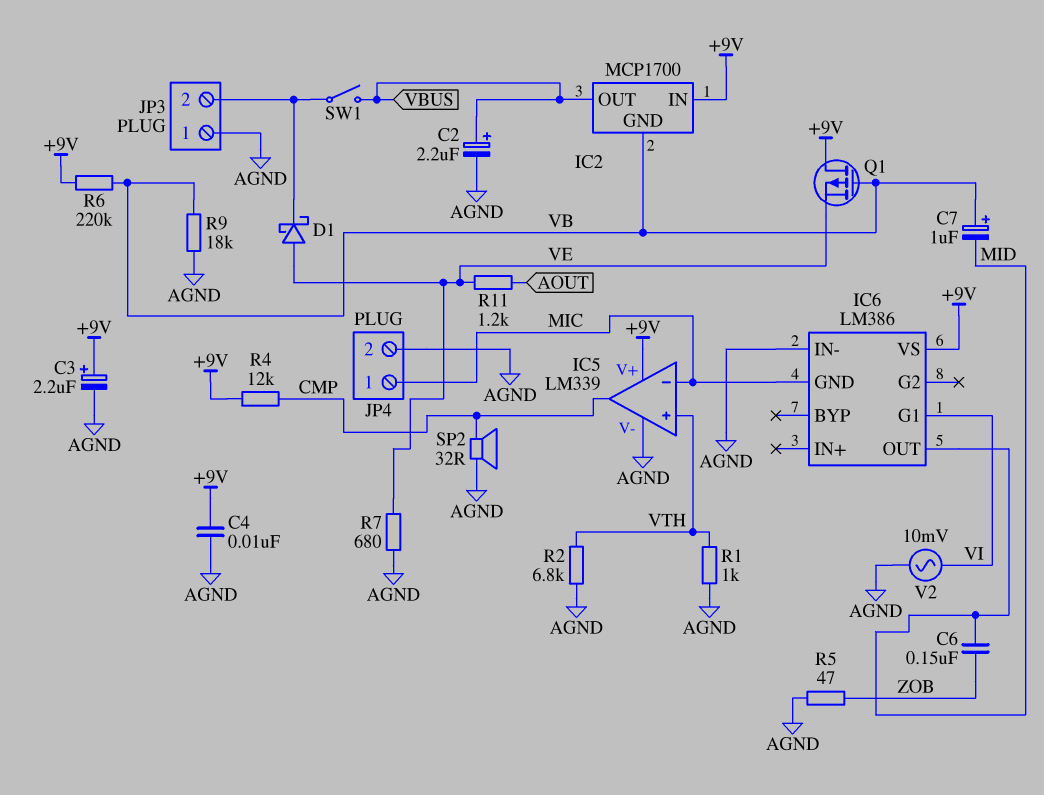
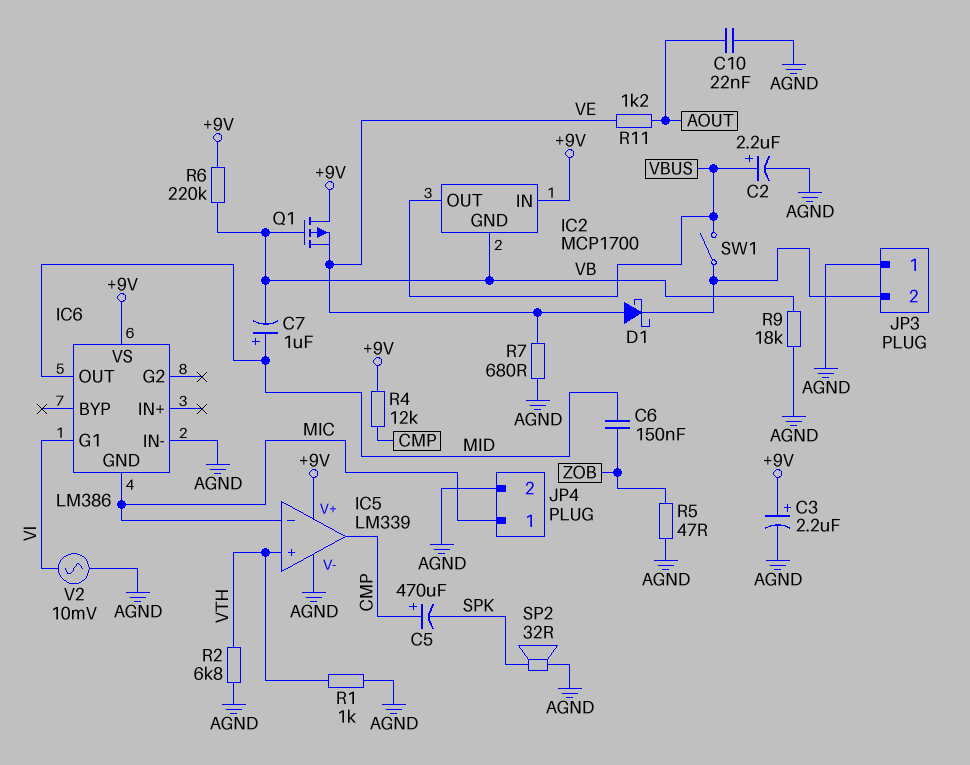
C4: 10nF (+9V, AGND) -> none
C5: none -> 470uF (plus CMP, minus SPK)
C7: 1uF (plus VB, minus MID) -> 1uF (plus MID, minus VB)
C10: none -> 22nF (AGND, AOUT)
SP2: speaker 32R (AGND, CMP) -> speaker 32R (AGND, SPK)

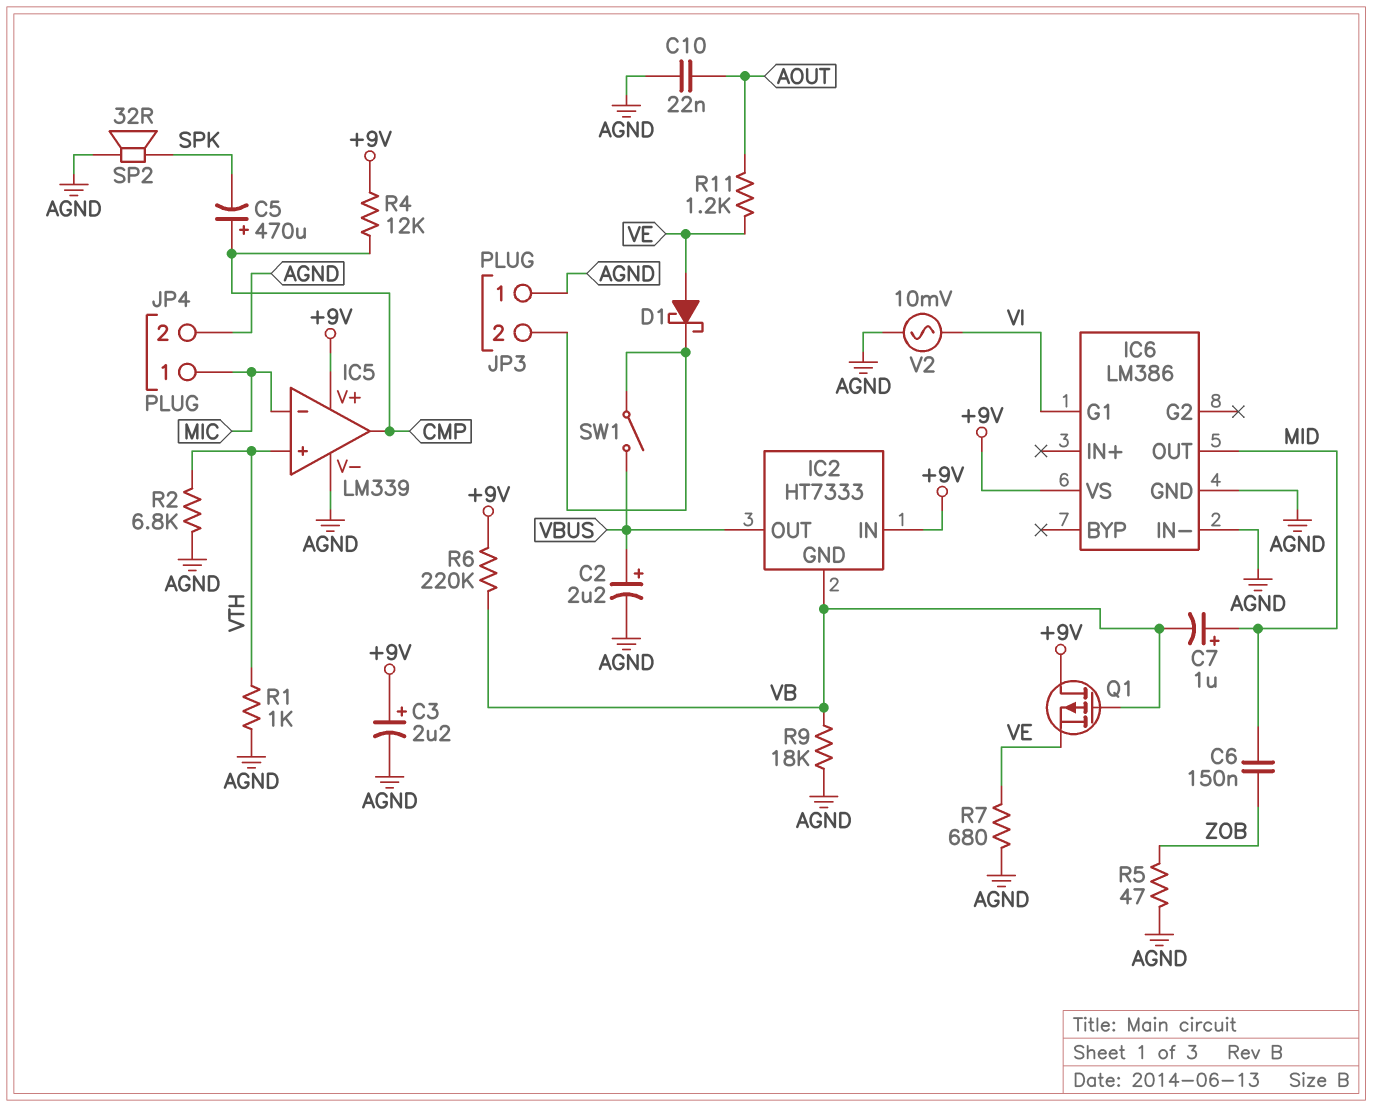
IC2: MCP1700 -> HT7333
IC6 pin GND: MIC -> AGND

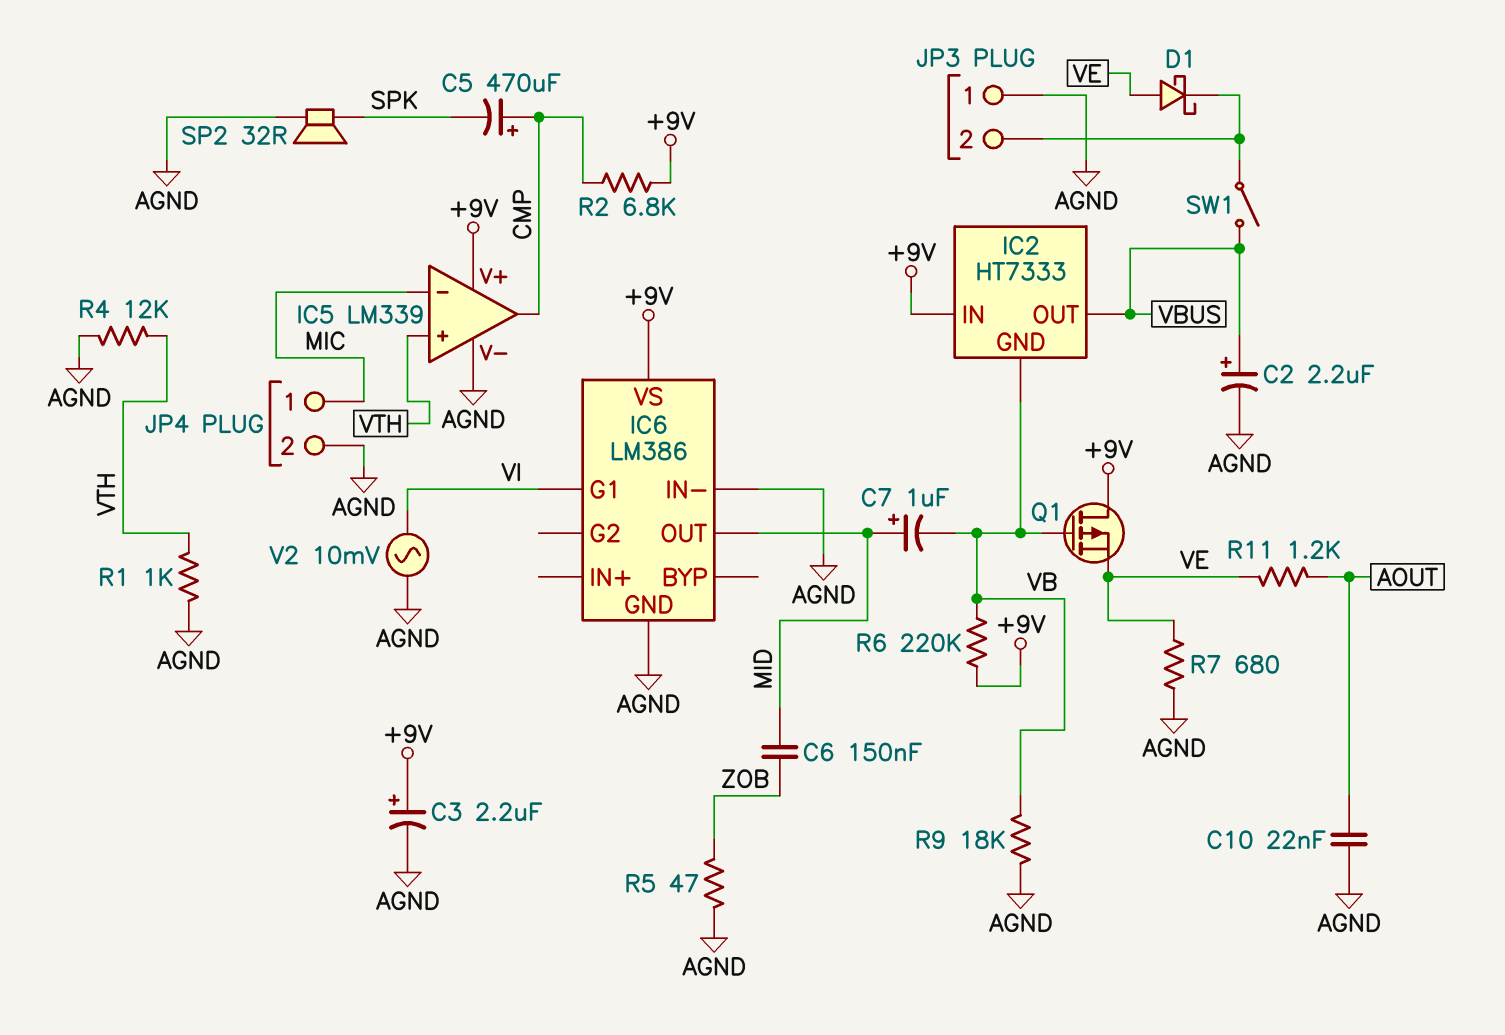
R2: 6.8k (AGND, VTH) -> 6.8k (+9V, CMP)
R4: 12k (+9V, CMP) -> 12k (AGND, VTH)

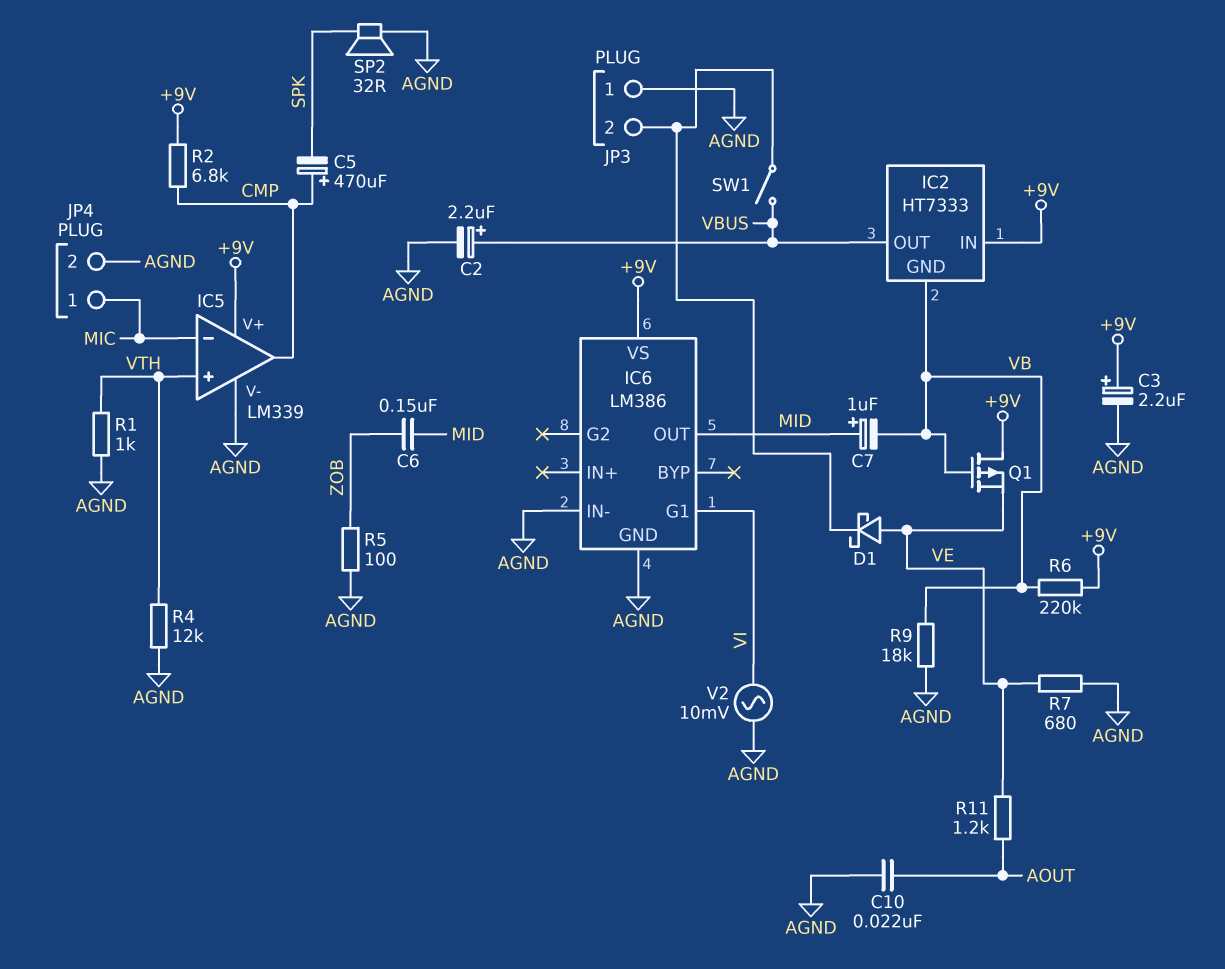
R5: 47 (AGND, ZOB) -> 100 (AGND, ZOB)

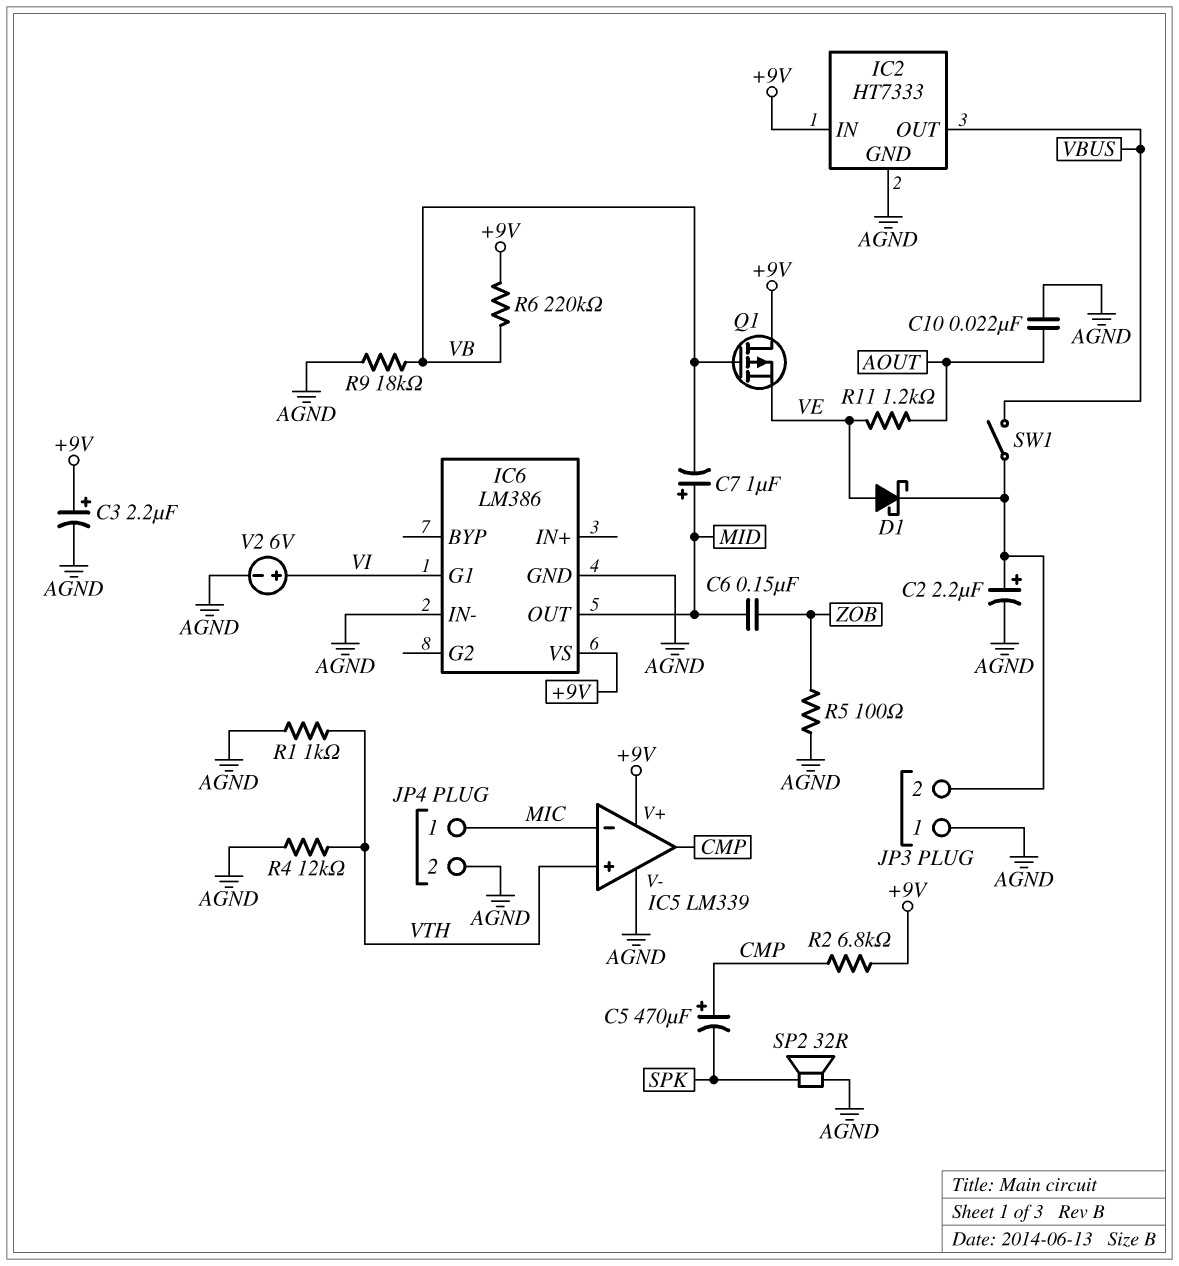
C2: 2.2uF (plus VBUS, minus AGND) -> 2.2uF (plus JP3/2, minus AGND)
IC2 pin GND: VB -> AGND
R7: 680 (AGND, VE) -> none
V2: AC 10mV (AGND, VI) -> 6V (plus VI, minus AGND)

